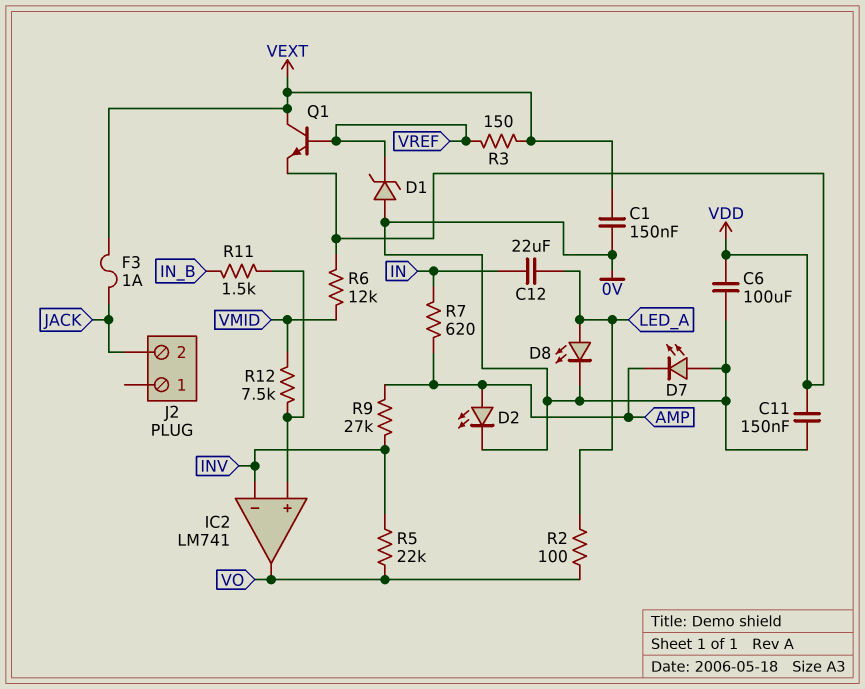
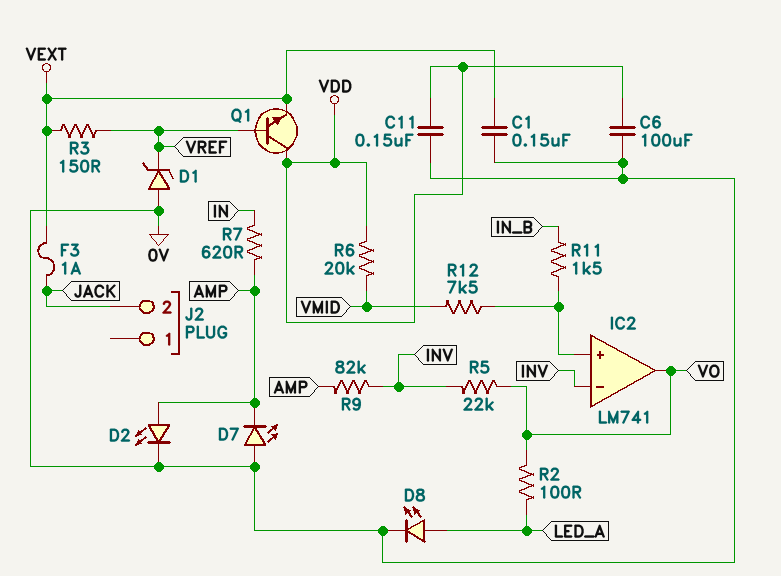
C12: 22uF (IN, LED_A) -> none
Q1: NPN (B VREF, C VEXT, E VDD) -> NPN (B VREF, C VDD, E VEXT)
R6: 12k (VDD, VMID) -> 20k (VDD, VMID)
R9: 27k (AMP, INV) -> 82k (AMP, INV)

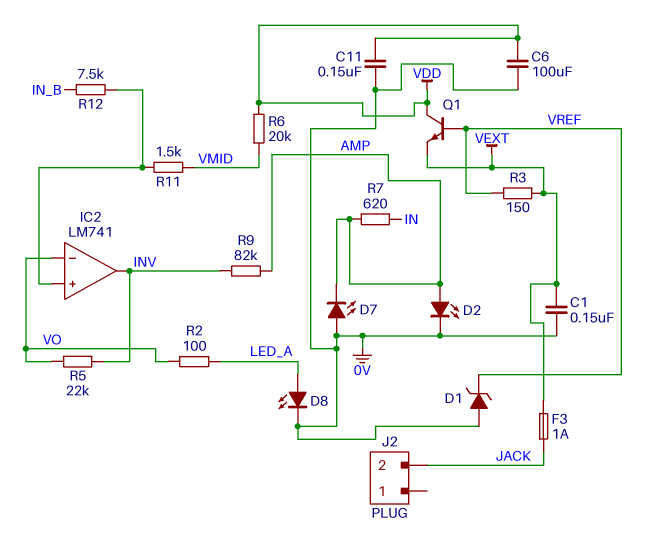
IC2 pin in-: INV -> VO
IC2 pin out: VO -> INV
R11: 1.5k (IC2/in+, IN_B) -> 1.5k (IC2/in+, VMID)
R12: 7.5k (IC2/in+, VMID) -> 7.5k (IC2/in+, IN_B)

